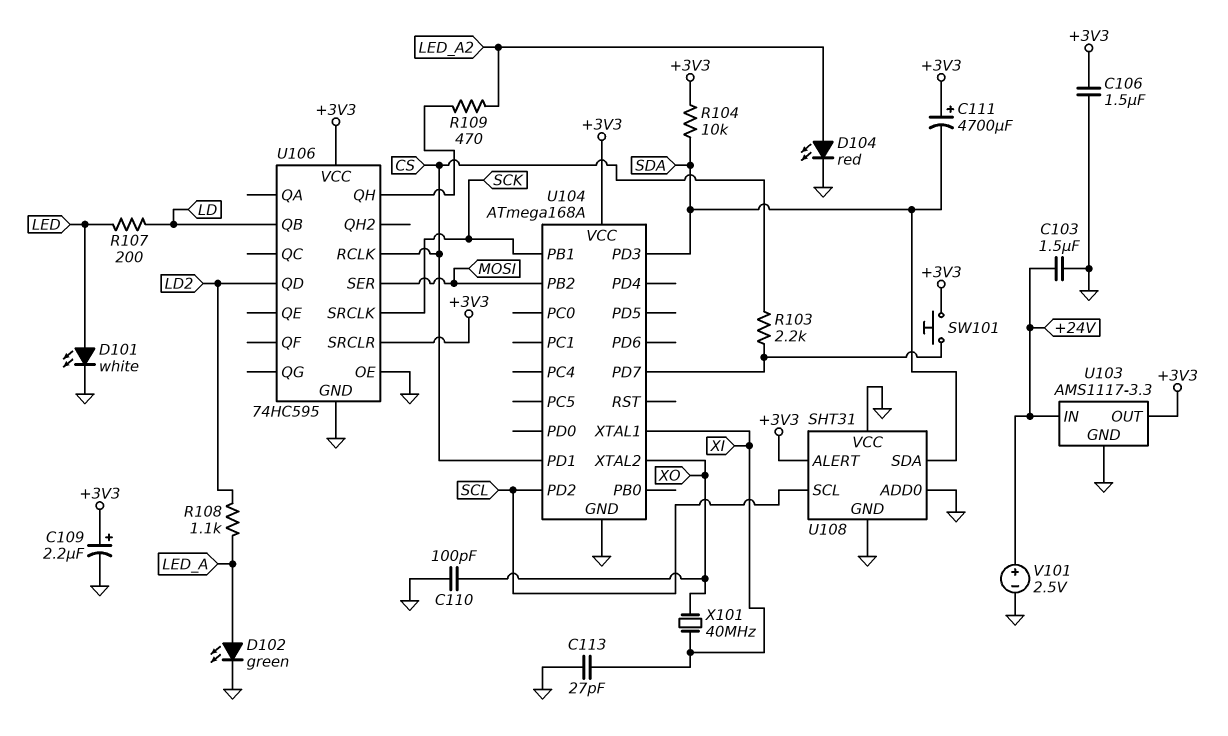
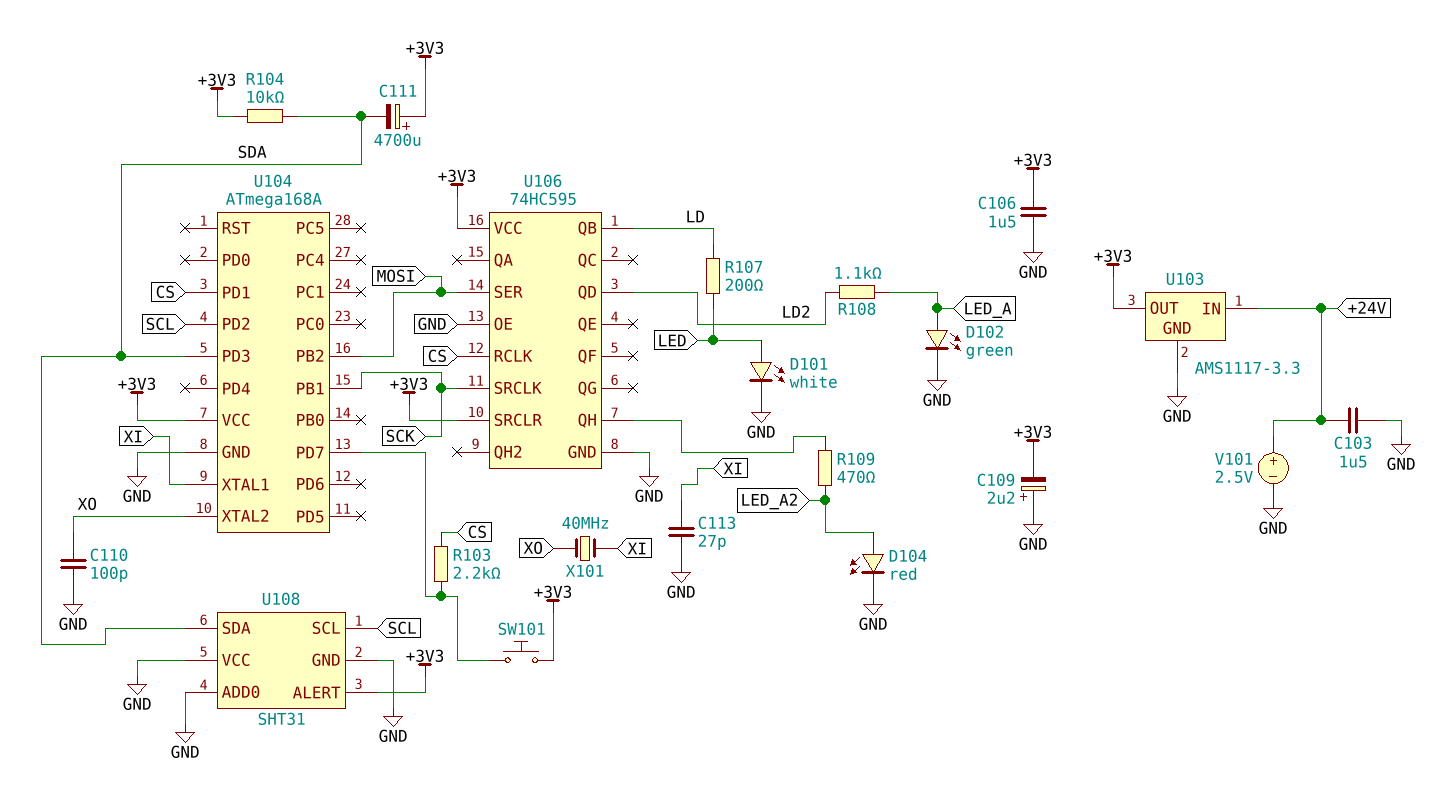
C109: 2.2uF (plus +3V3, minus GND) -> 2.2uF (plus GND, minus +3V3)

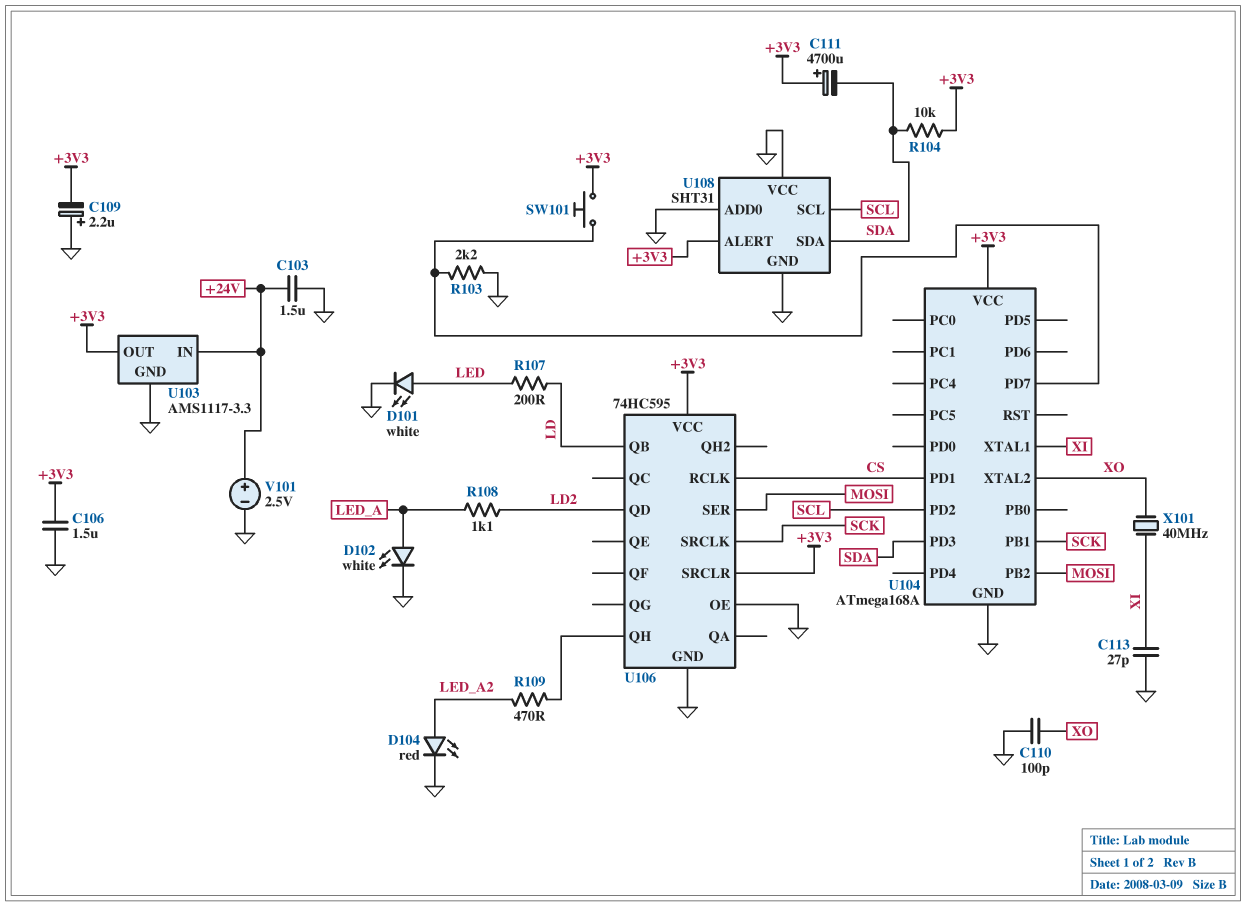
D102: LED green (A LED_A, K GND) -> LED white (A LED_A, K GND)
R103: 2.2k (CS, U104/PD7) -> 2.2k (GND, U104/PD7)

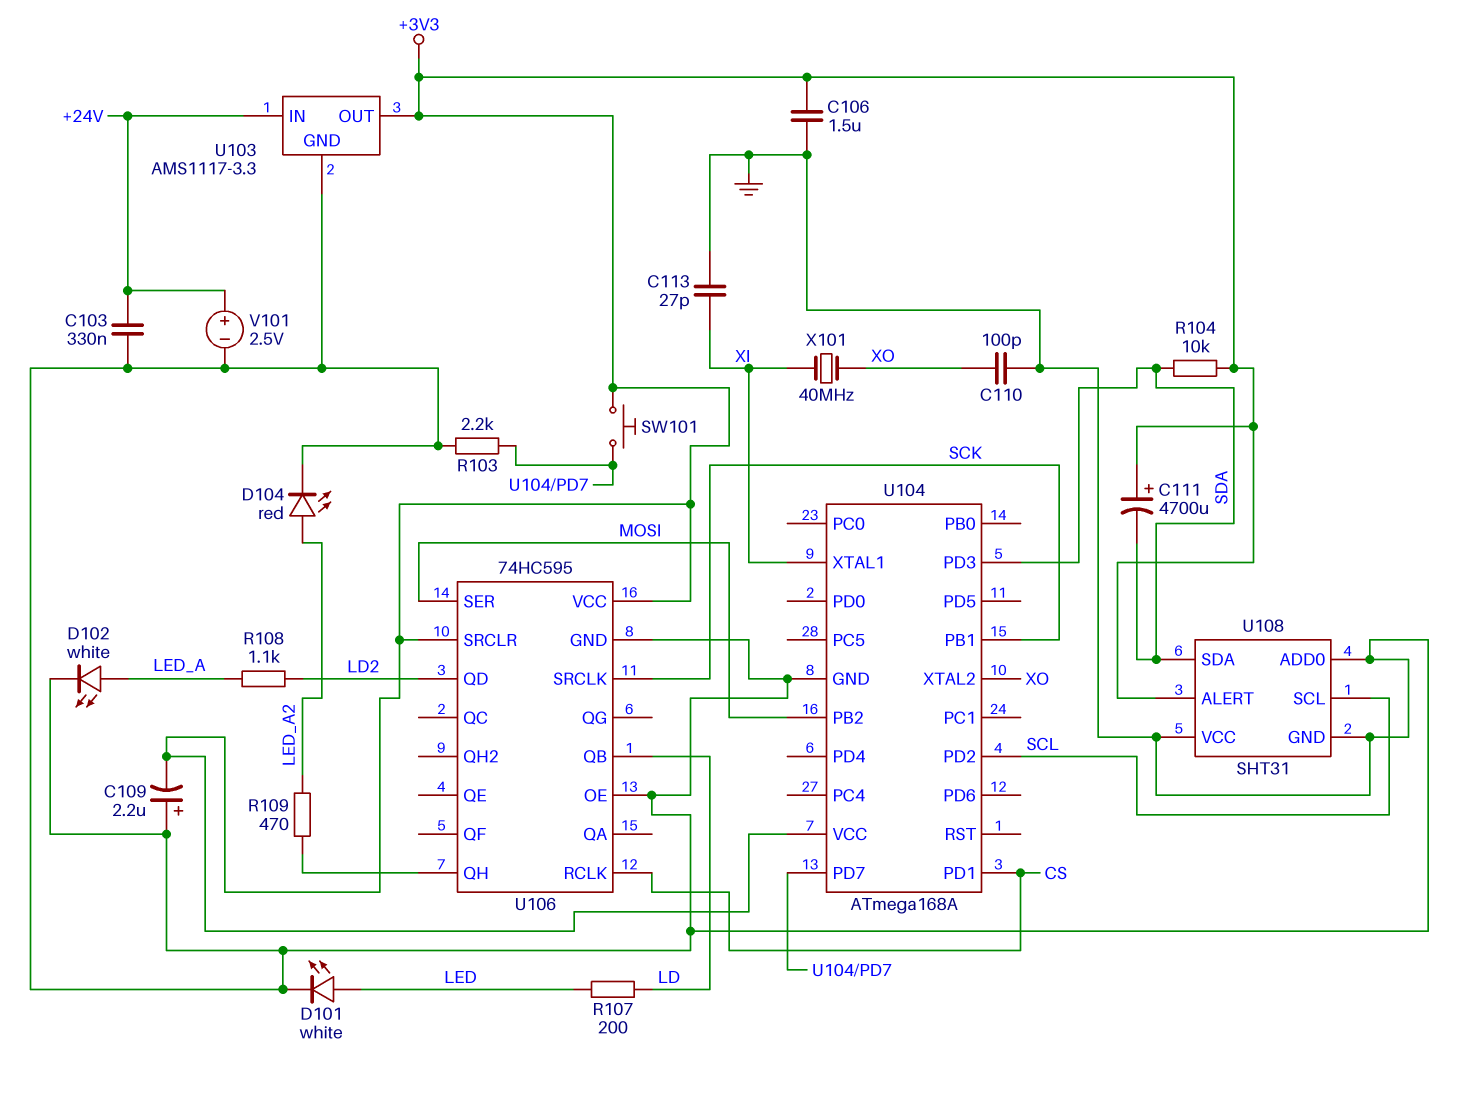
C103: 1.5uF (+24V, GND) -> 330nF (+24V, GND)

